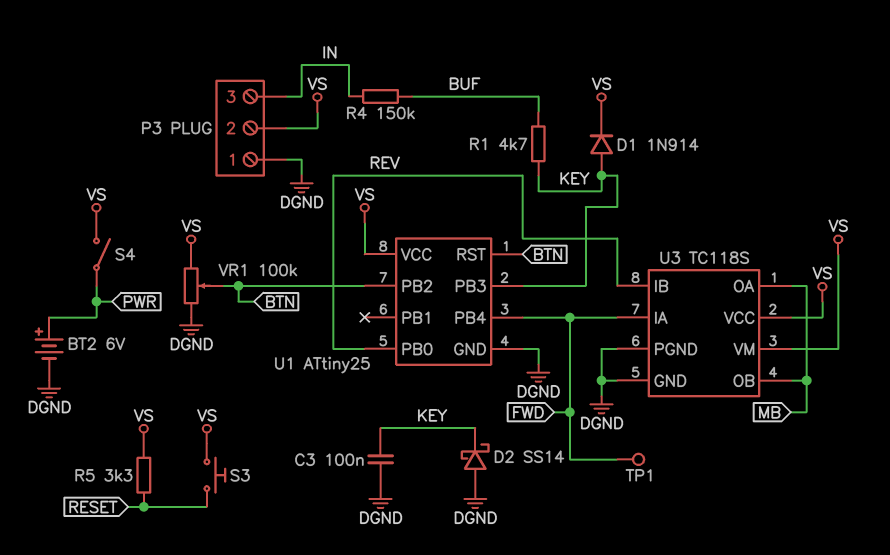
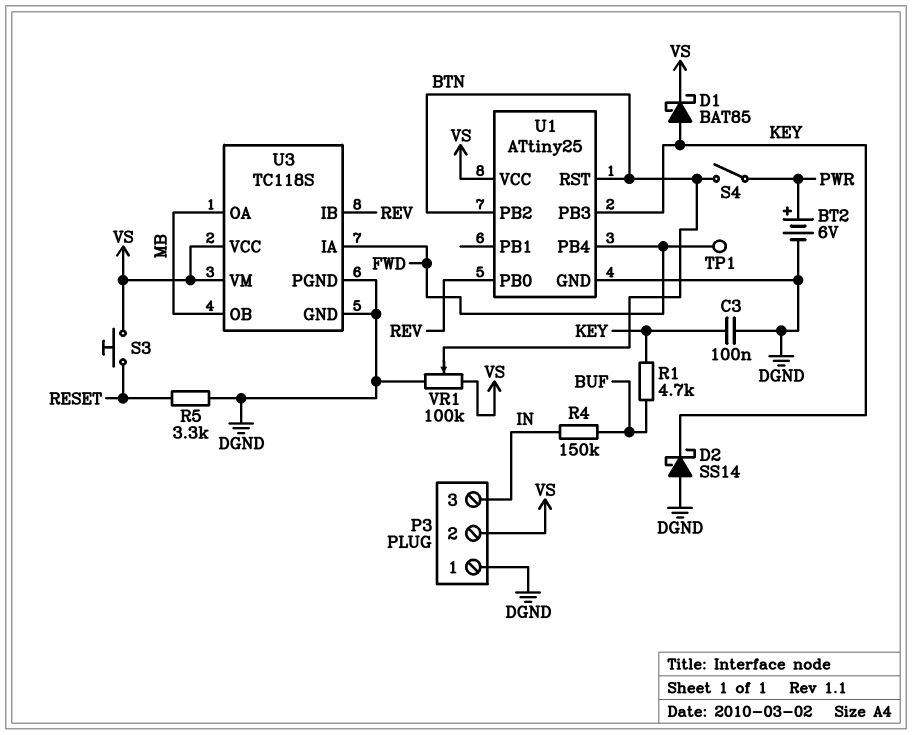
D1: diode 1N914 (A KEY, K VS) -> schottky BAT85 (A KEY, K VS)
R5: 3.3k (RESET, VS) -> 3.3k (DGND, RESET)
S4: switch (PWR, VS) -> switch (BTN, PWR)

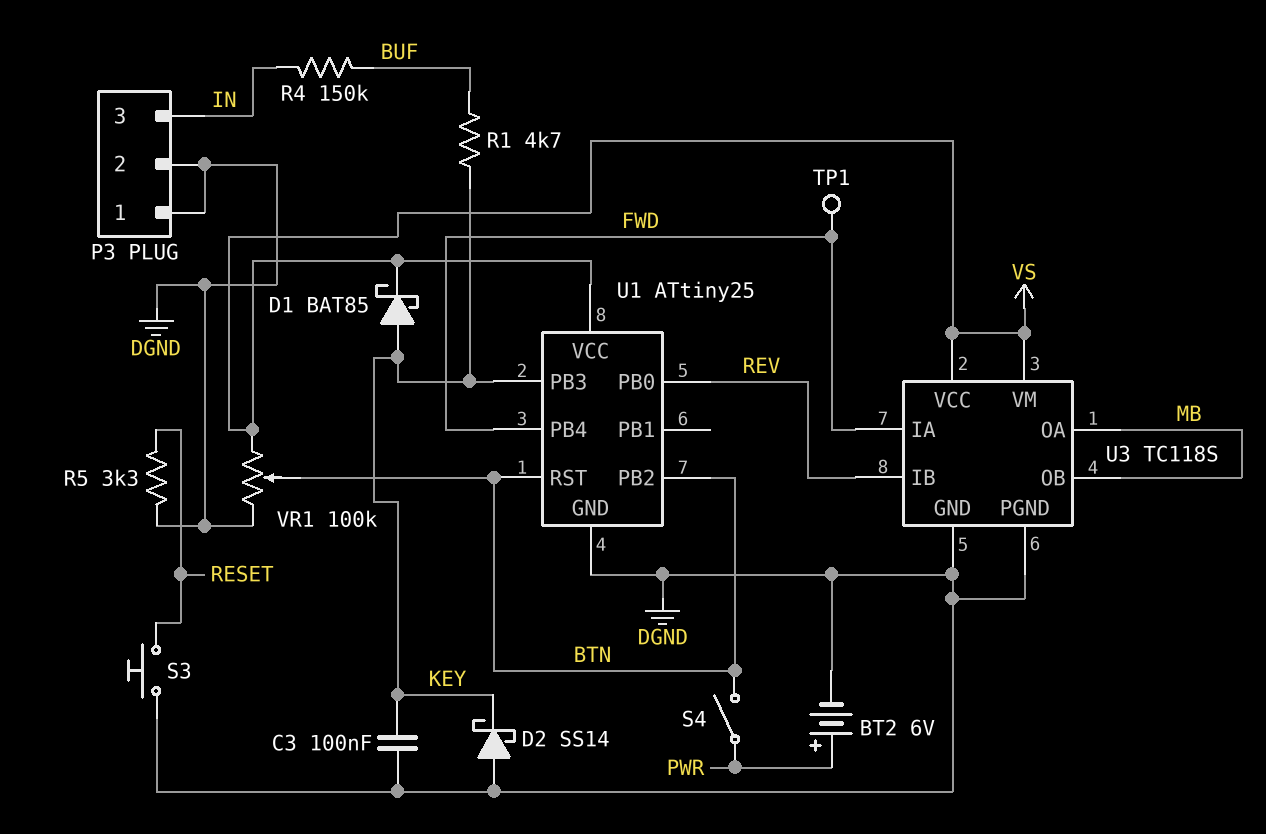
P3 pin 2: VS -> DGND
S3: button (RESET, VS) -> button (DGND, RESET)

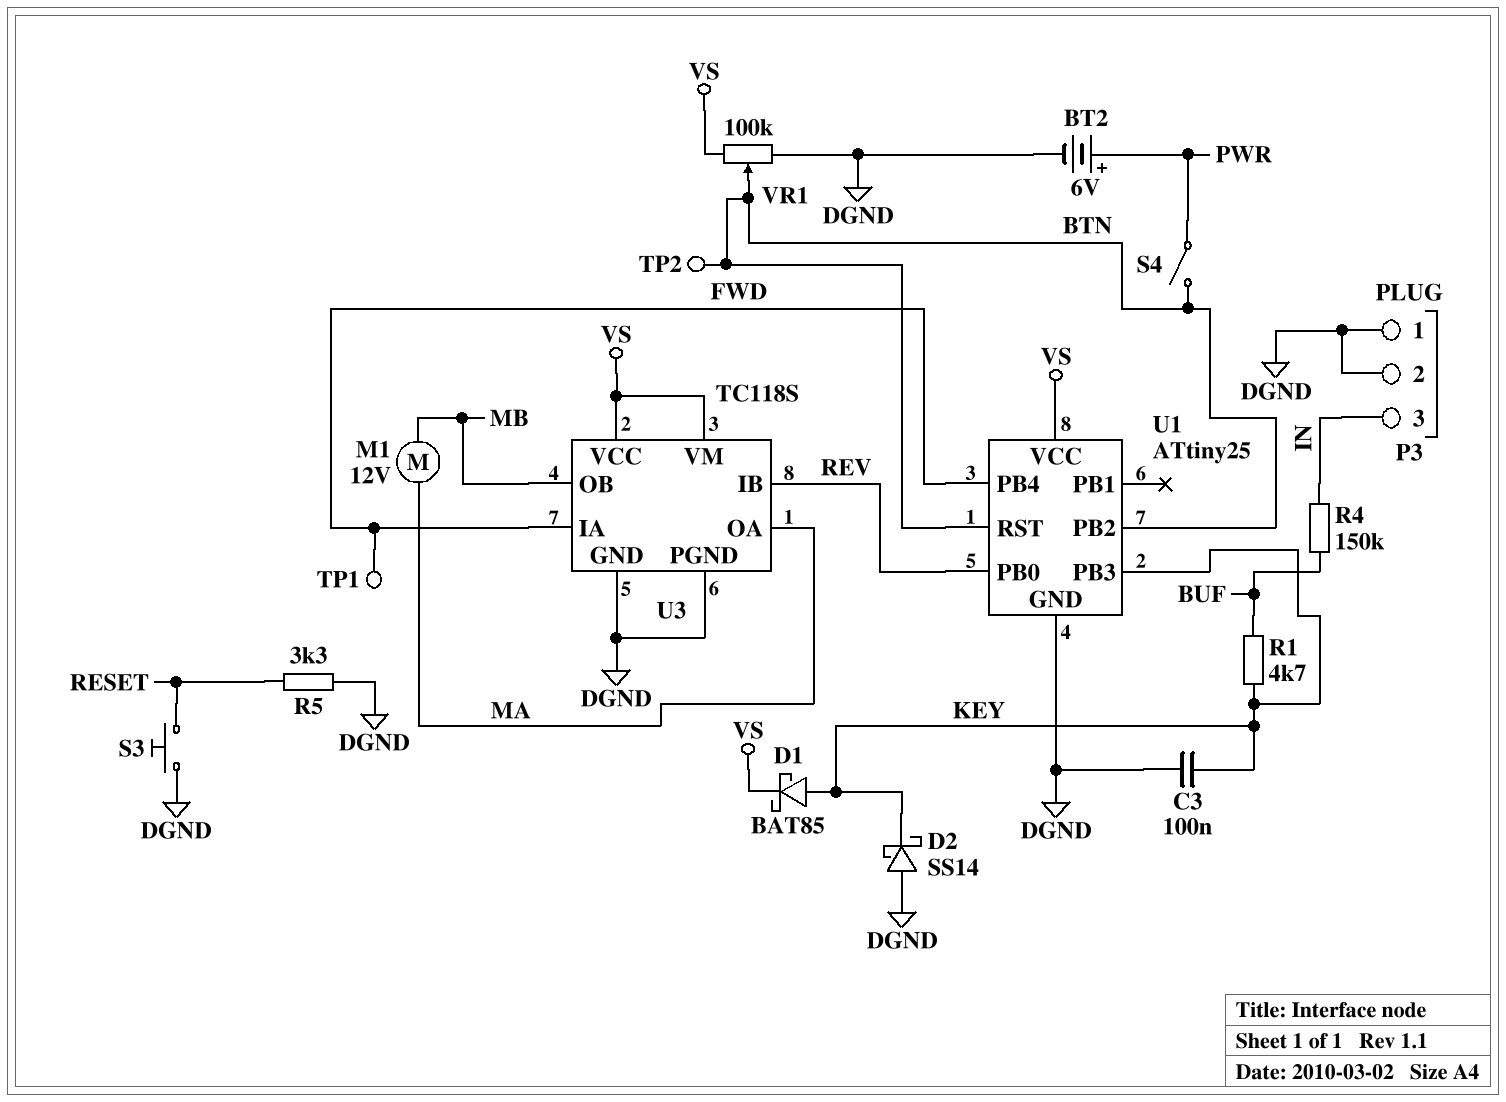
M1: none -> motor 12V (MA, MB)
TP2: none -> test point (BTN)
U3 pin OA: MB -> MA

